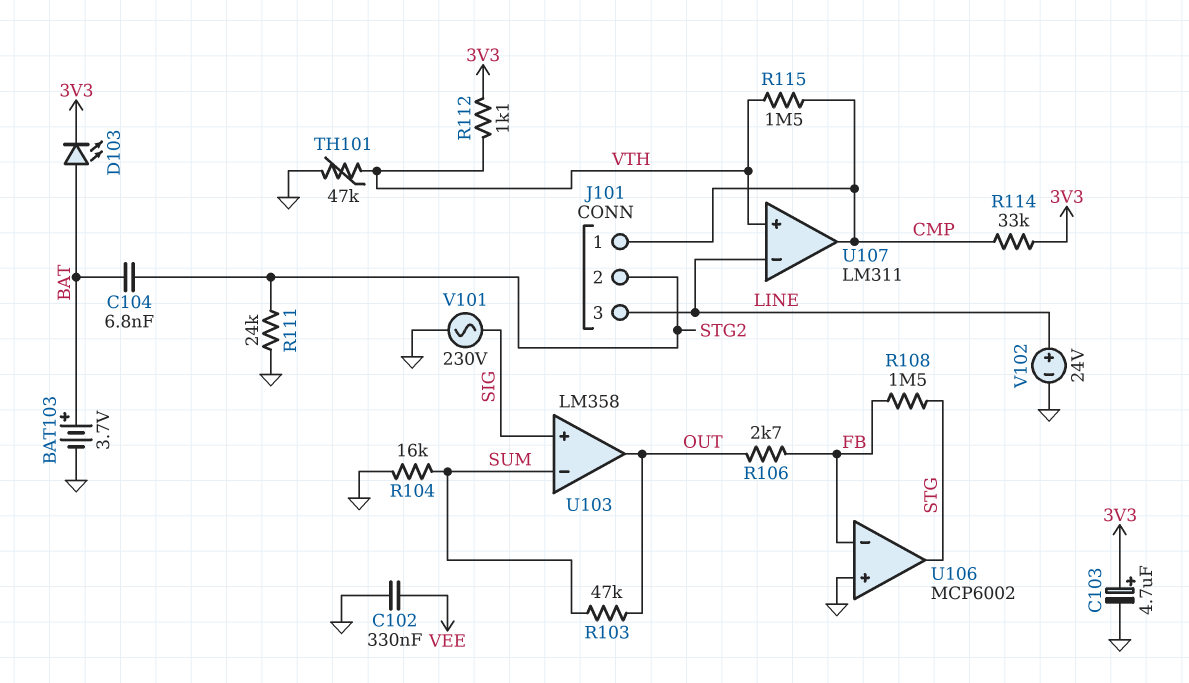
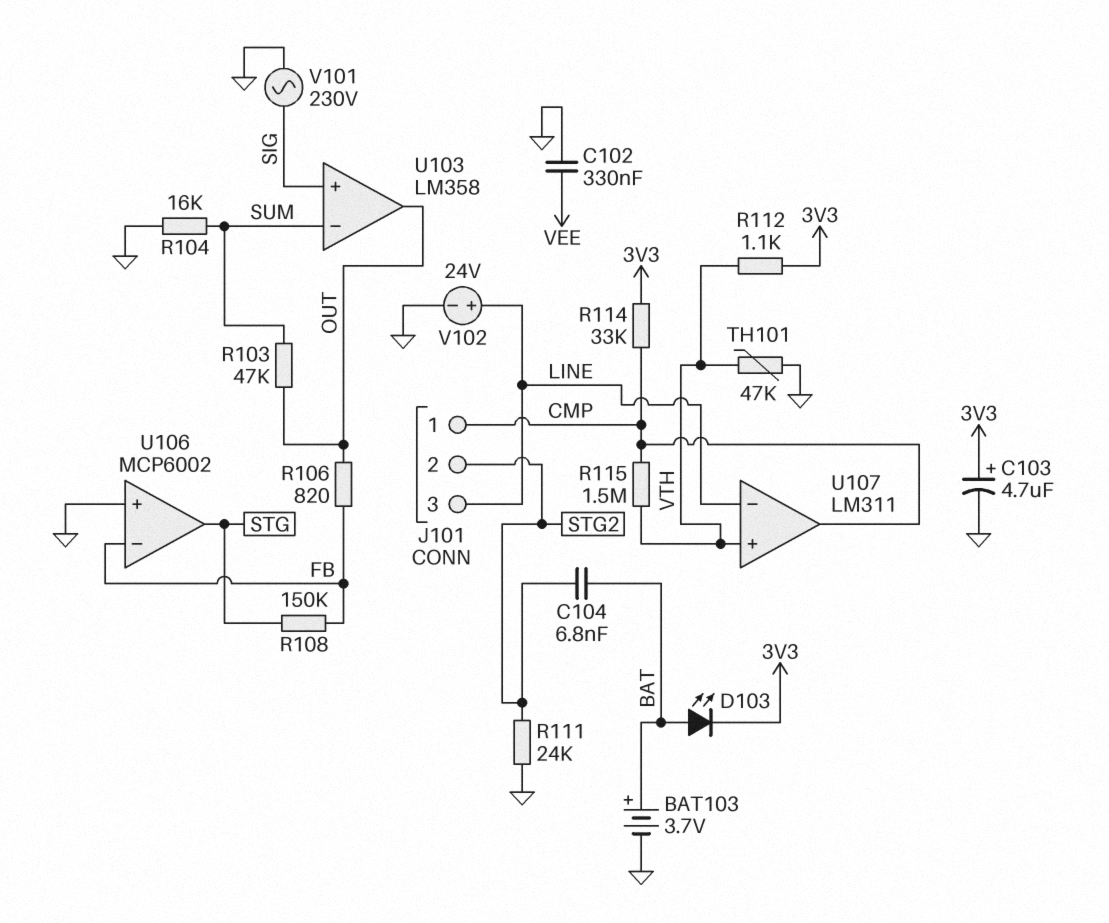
R106: 2.7k (FB, OUT) -> 820 (FB, OUT)
R108: 1.5M (FB, STG) -> 150k (FB, STG)

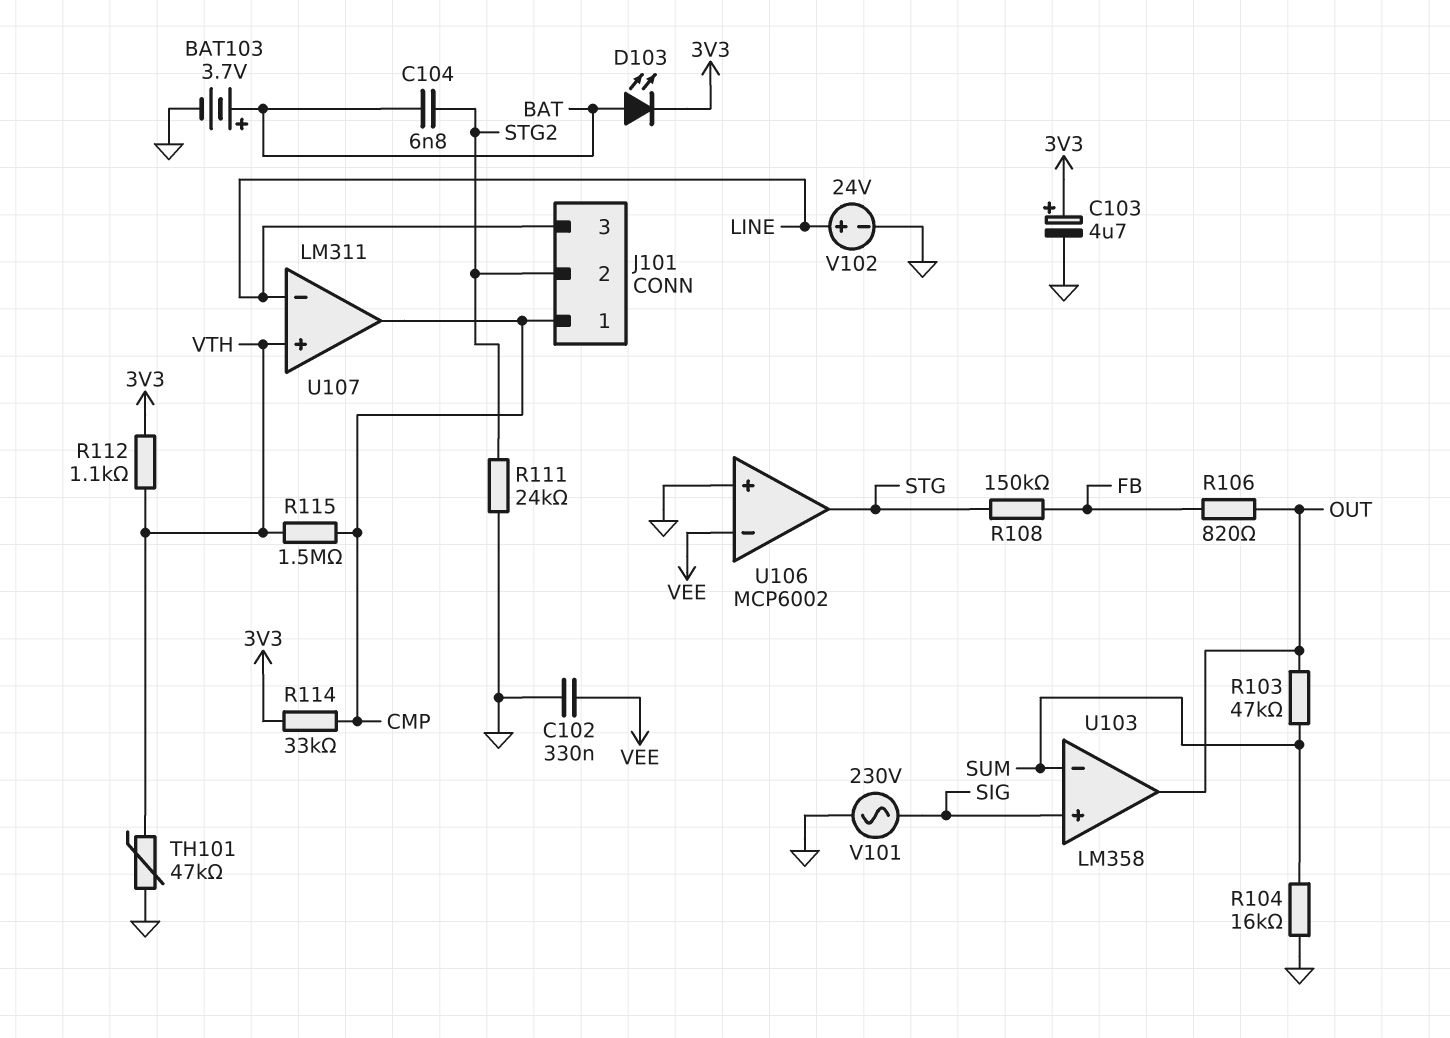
U106 pin in-: FB -> VEE

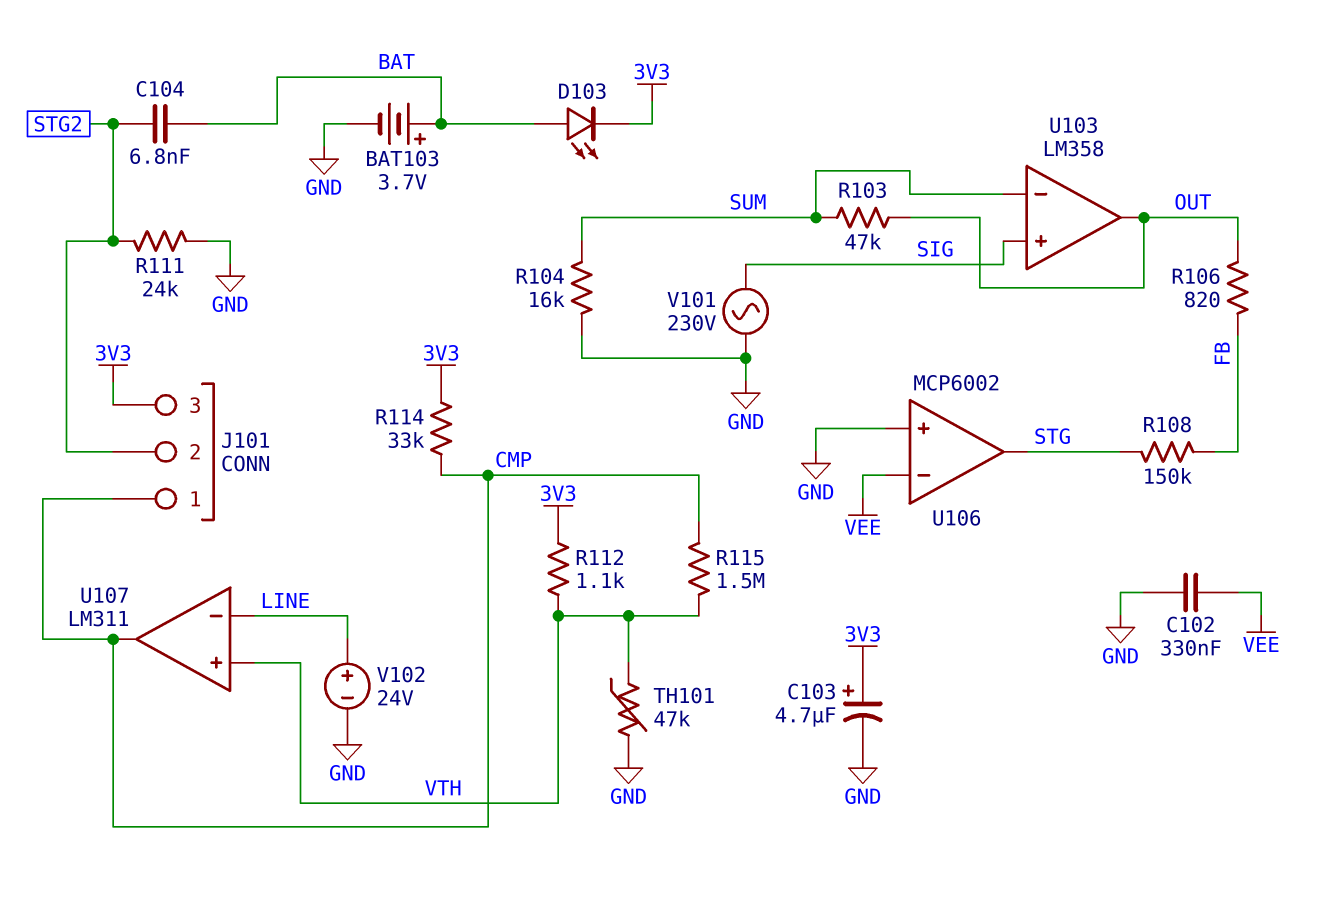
J101 pin 3: LINE -> 3V3

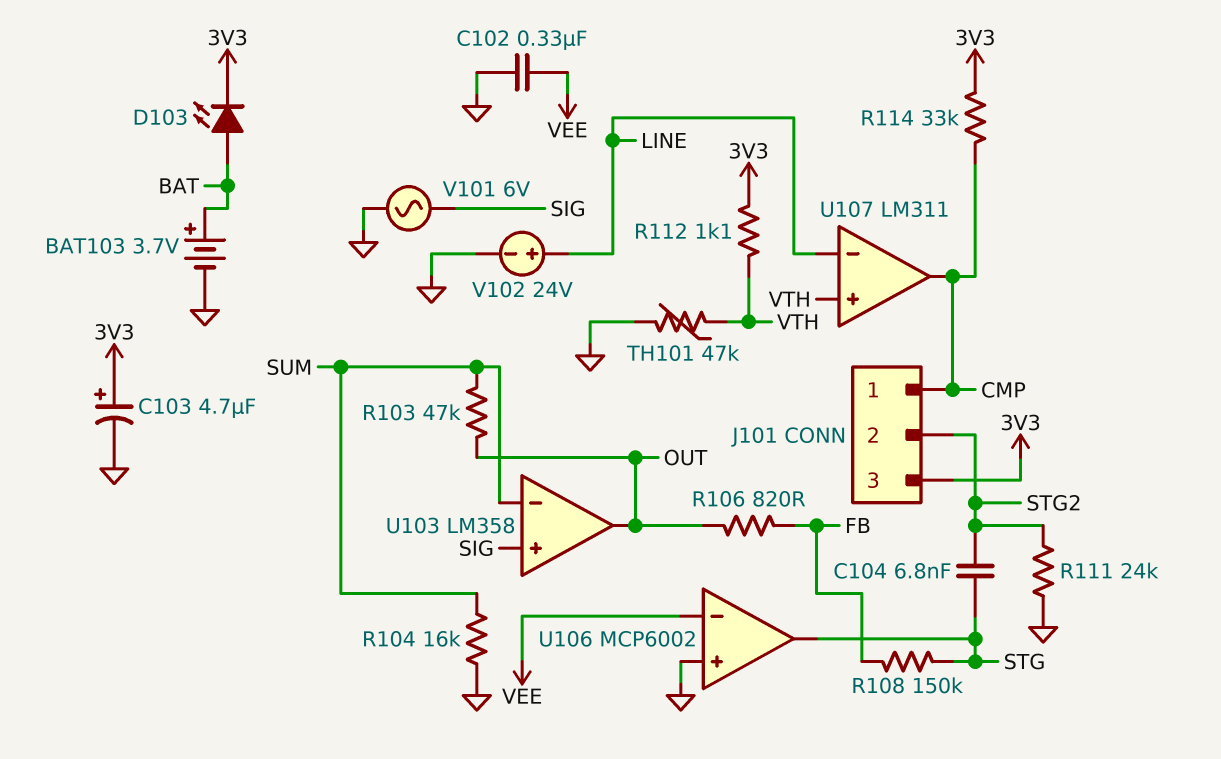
C104: 6.8nF (BAT, STG2) -> 6.8nF (STG, STG2)
R115: 1.5M (CMP, VTH) -> none
V101: AC 230V (GND, SIG) -> AC 6V (GND, SIG)

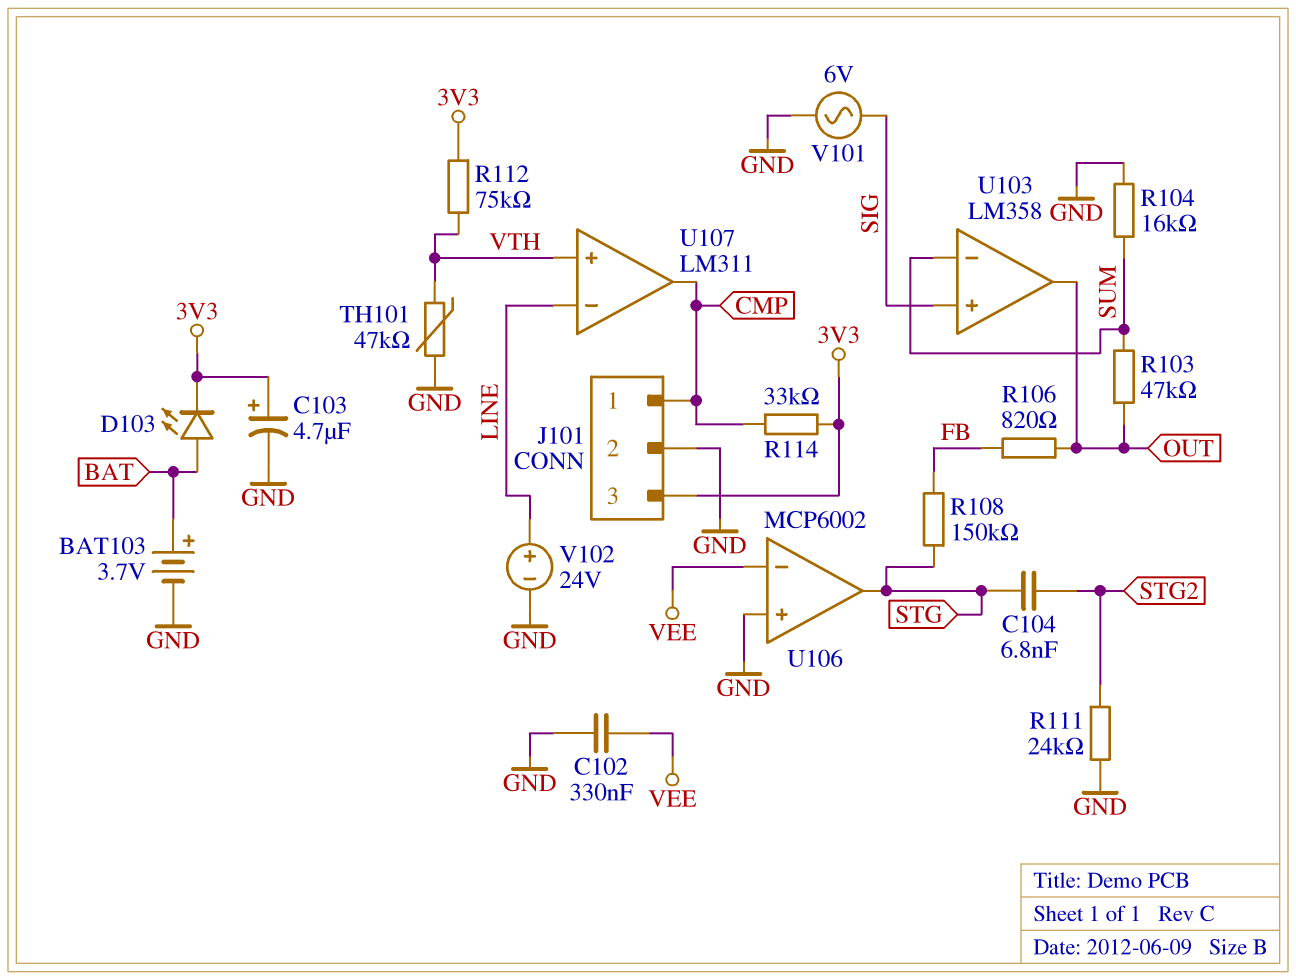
J101 pin 2: STG2 -> GND
R112: 1.1k (3V3, VTH) -> 75k (3V3, VTH)

